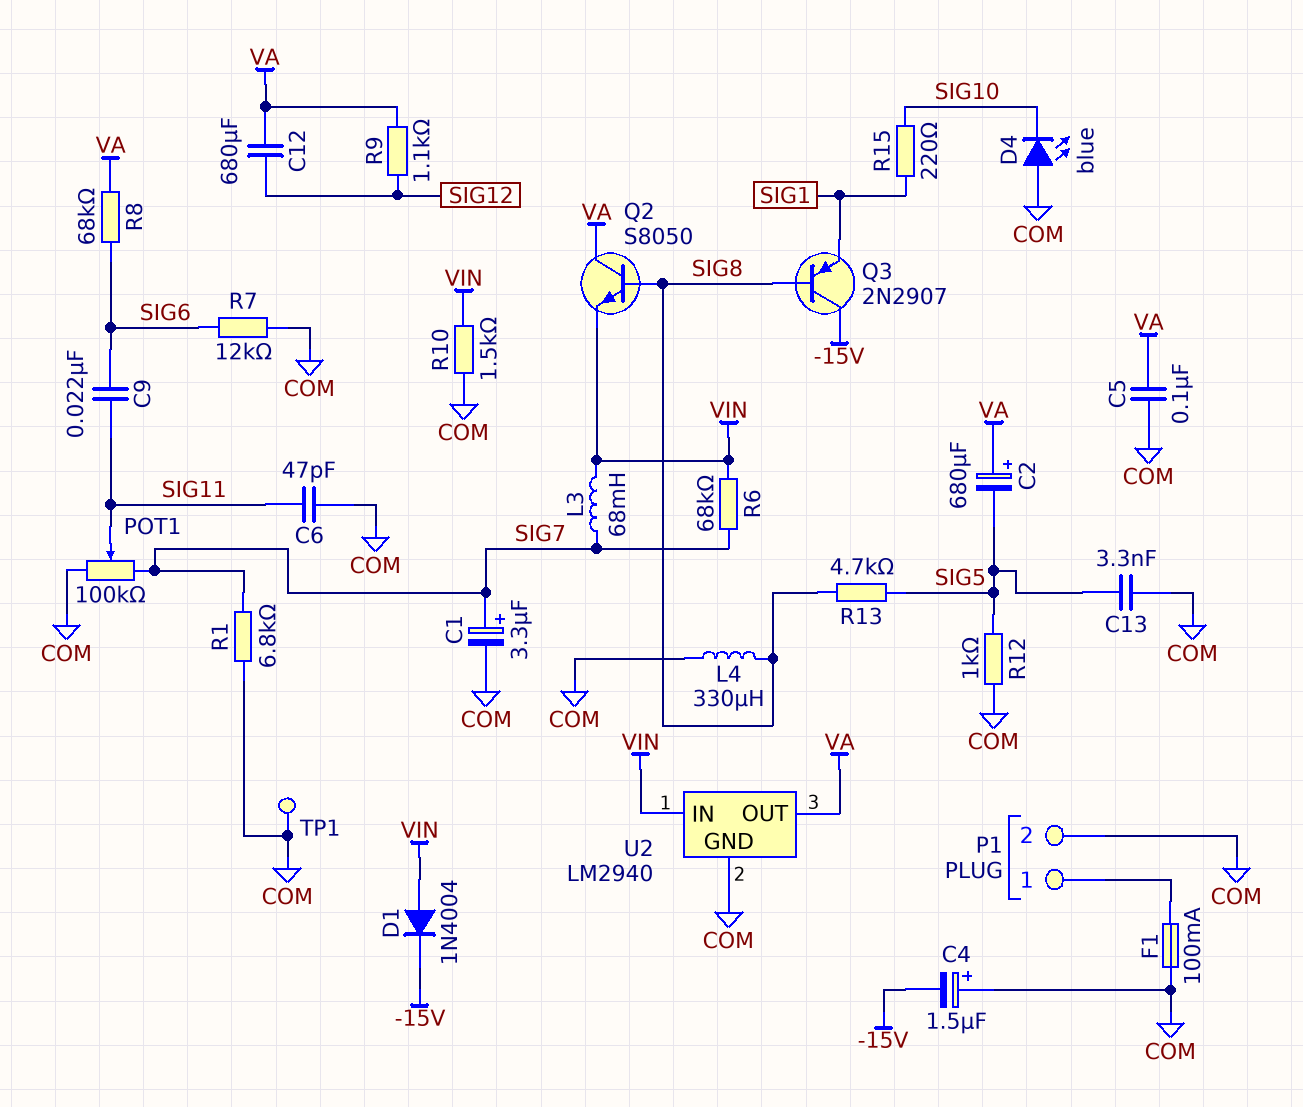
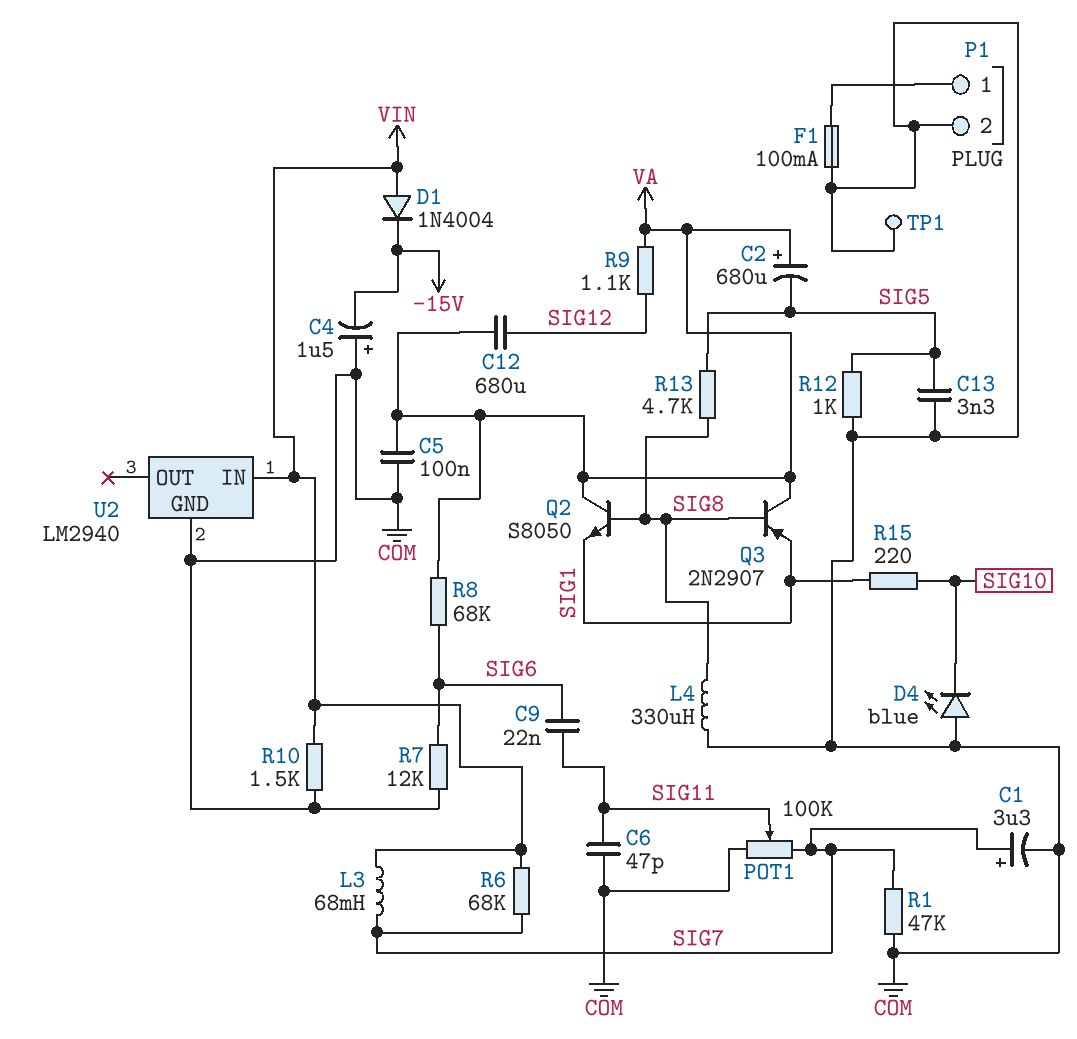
Q2: NPN S8050 (B SIG8, C VA, E VIN) -> NPN S8050 (B SIG8, C VA, E SIG1)
Q3: PNP 2N2907 (B SIG8, C -15V, E SIG1) -> PNP 2N2907 (B SIG8, C VA, E SIG1)
R1: 6.8k (COM, SIG7) -> 47k (COM, SIG7)
U2 pin OUT: VA -> none

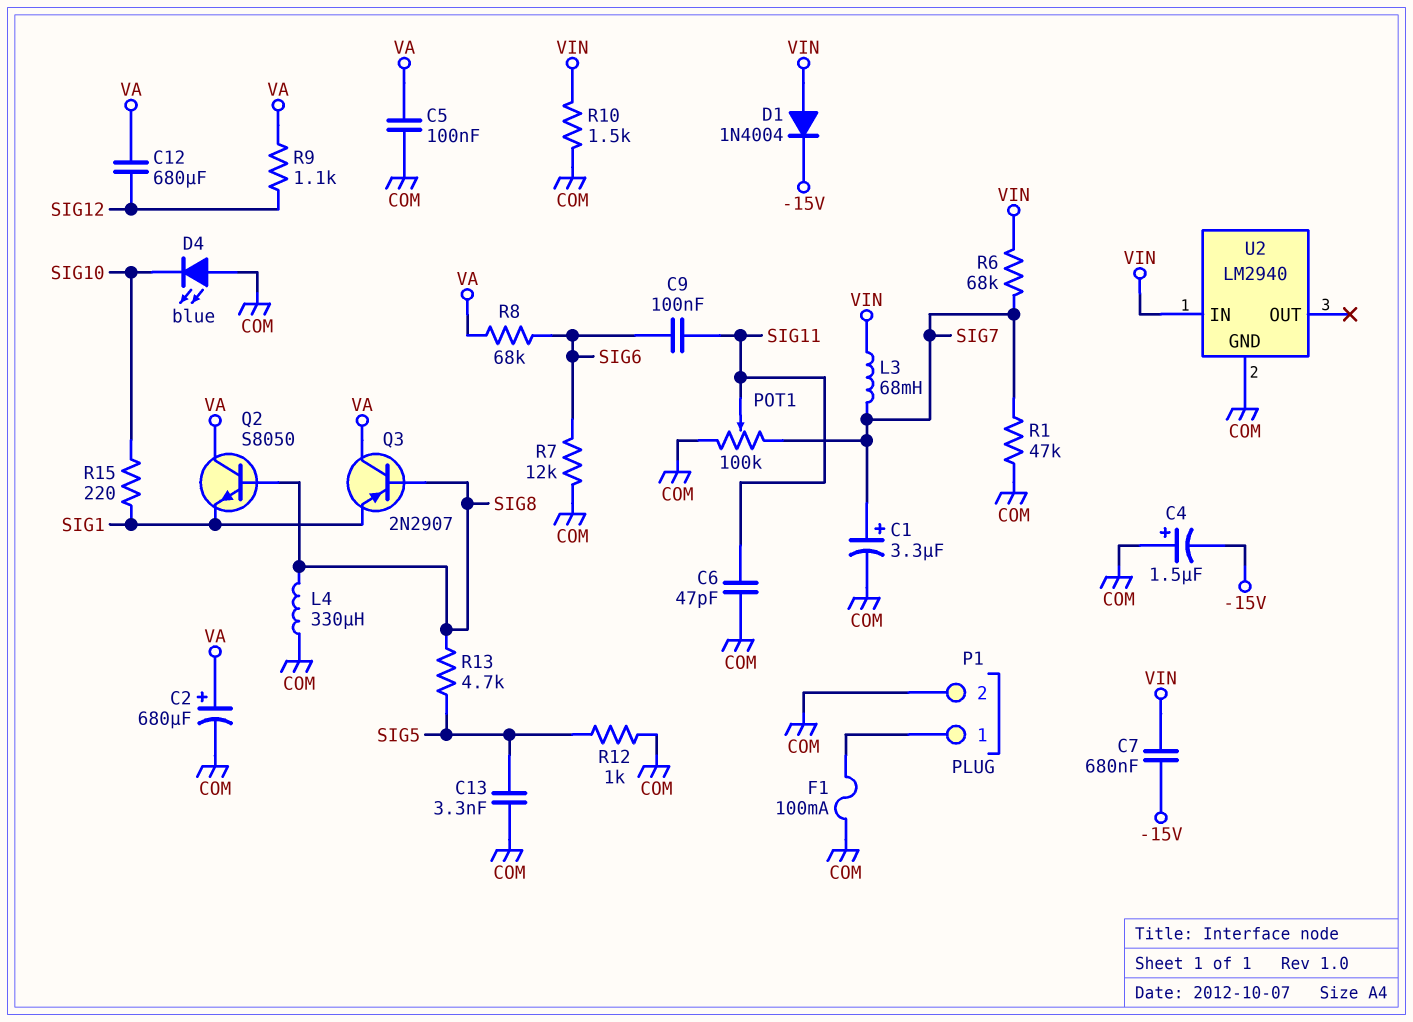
C2: 680uF (plus VA, minus SIG5) -> 680uF (plus VA, minus COM)
C7: none -> 680nF (-15V, VIN)
C9: 22nF (SIG6, SIG11) -> 100nF (SIG6, SIG11)
TP1: test point (COM) -> none

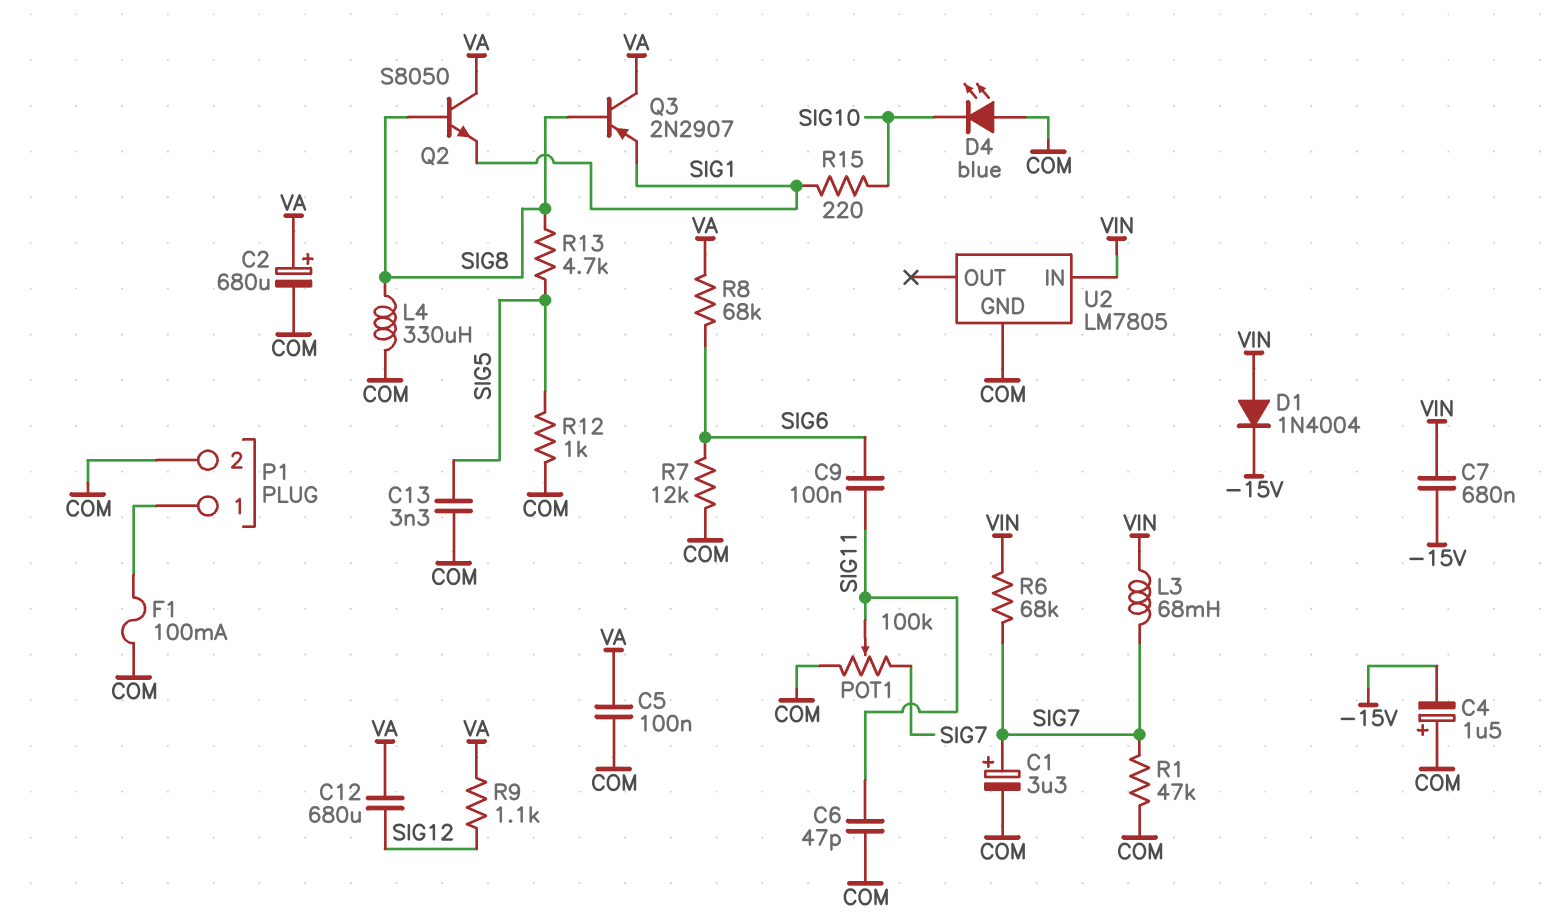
R10: 1.5k (COM, VIN) -> none
U2: LM2940 -> LM7805

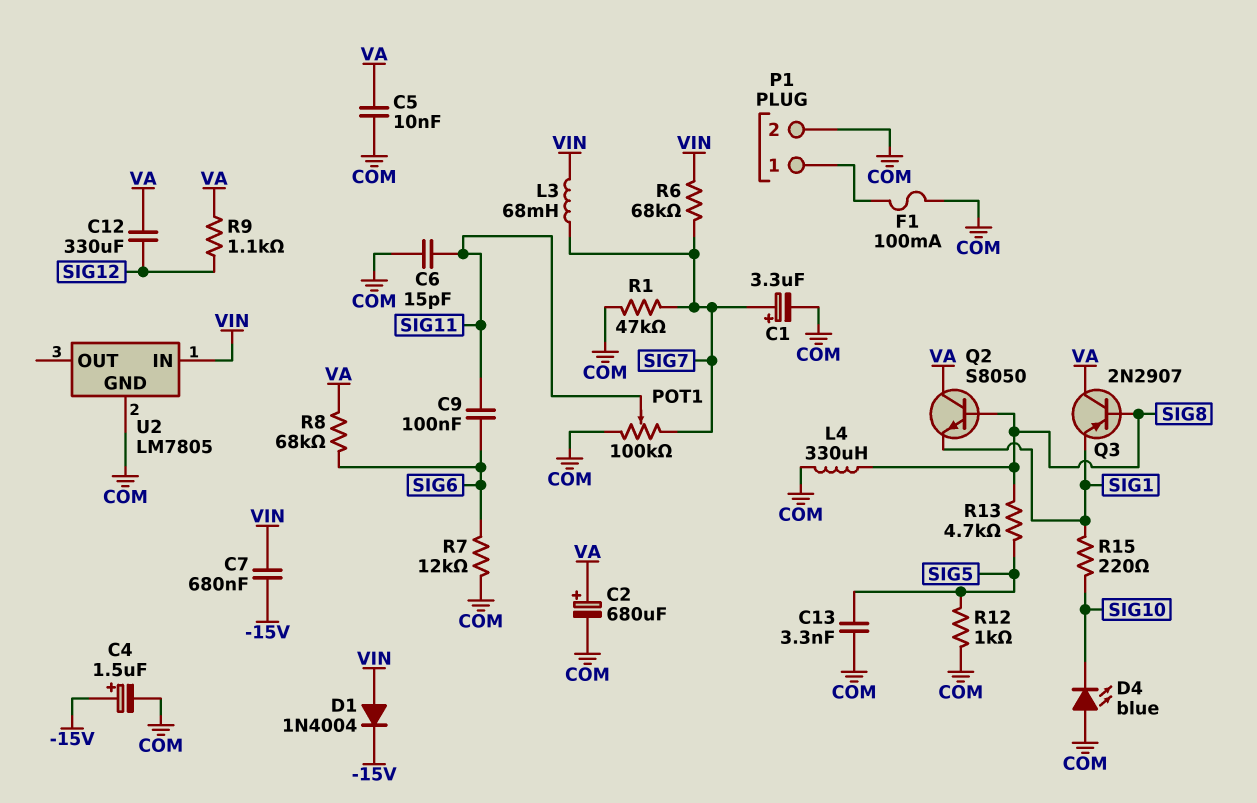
C4: 1.5uF (plus COM, minus -15V) -> 1.5uF (plus -15V, minus COM)
C5: 100nF (COM, VA) -> 10nF (COM, VA)
C6: 47pF (COM, SIG11) -> 15pF (COM, SIG11)
C12: 680uF (SIG12, VA) -> 330uF (SIG12, VA)

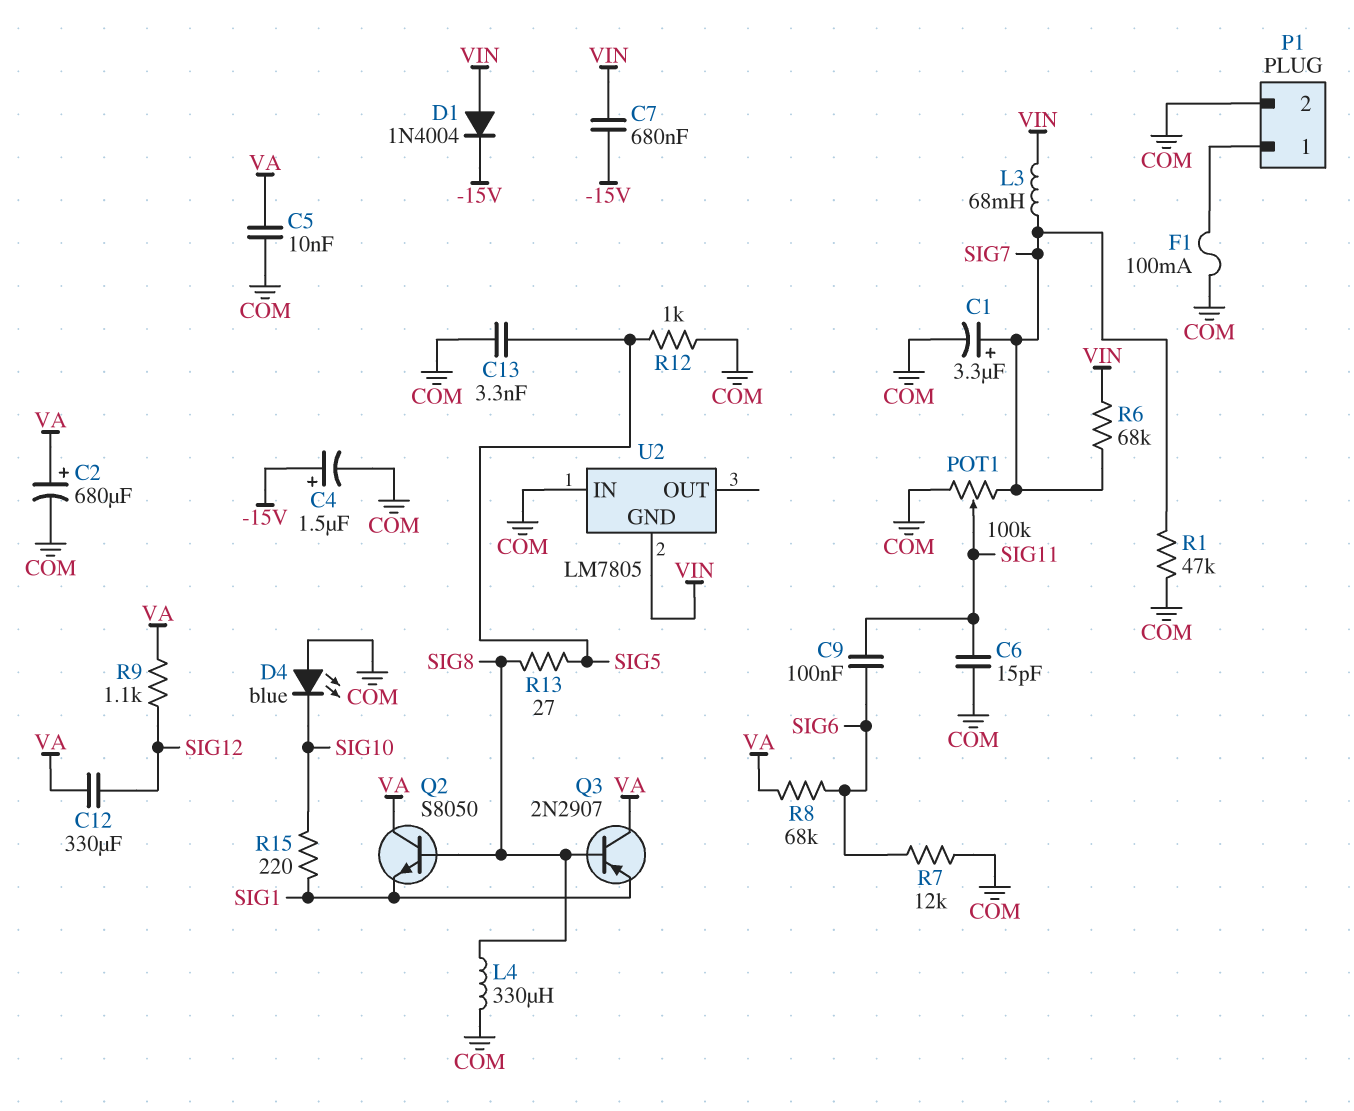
R13: 4.7k (SIG5, SIG8) -> 27 (SIG5, SIG8)
U2 pin GND: COM -> VIN
U2 pin IN: VIN -> COM

